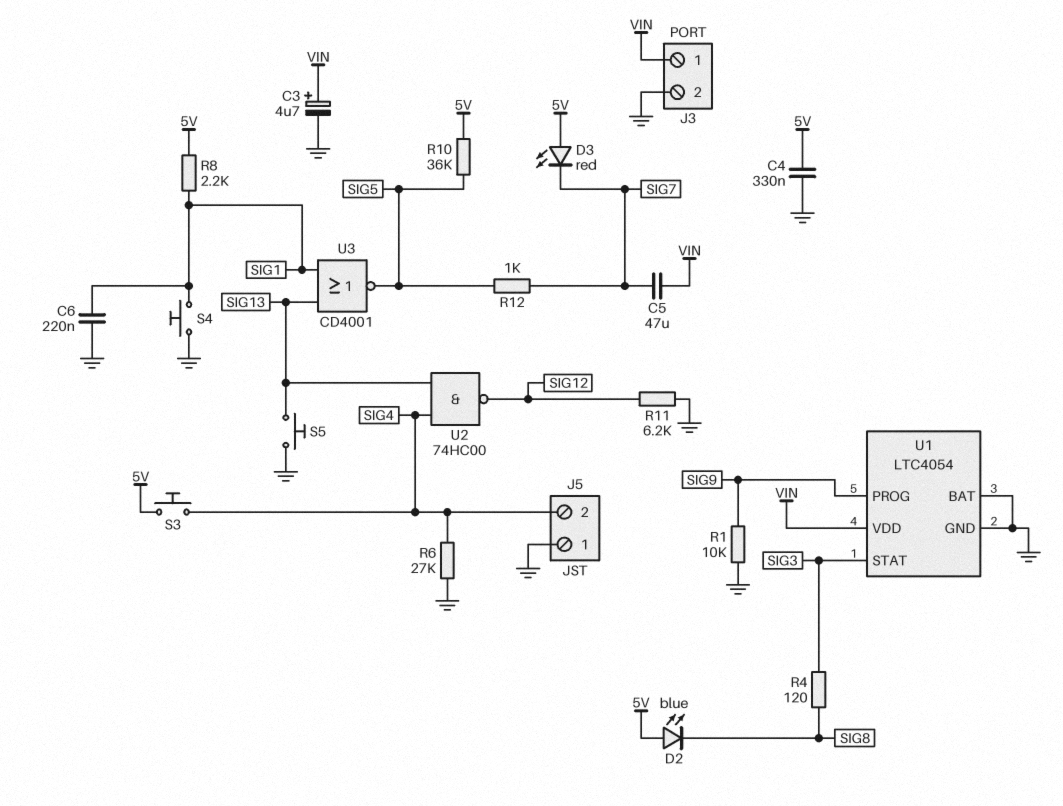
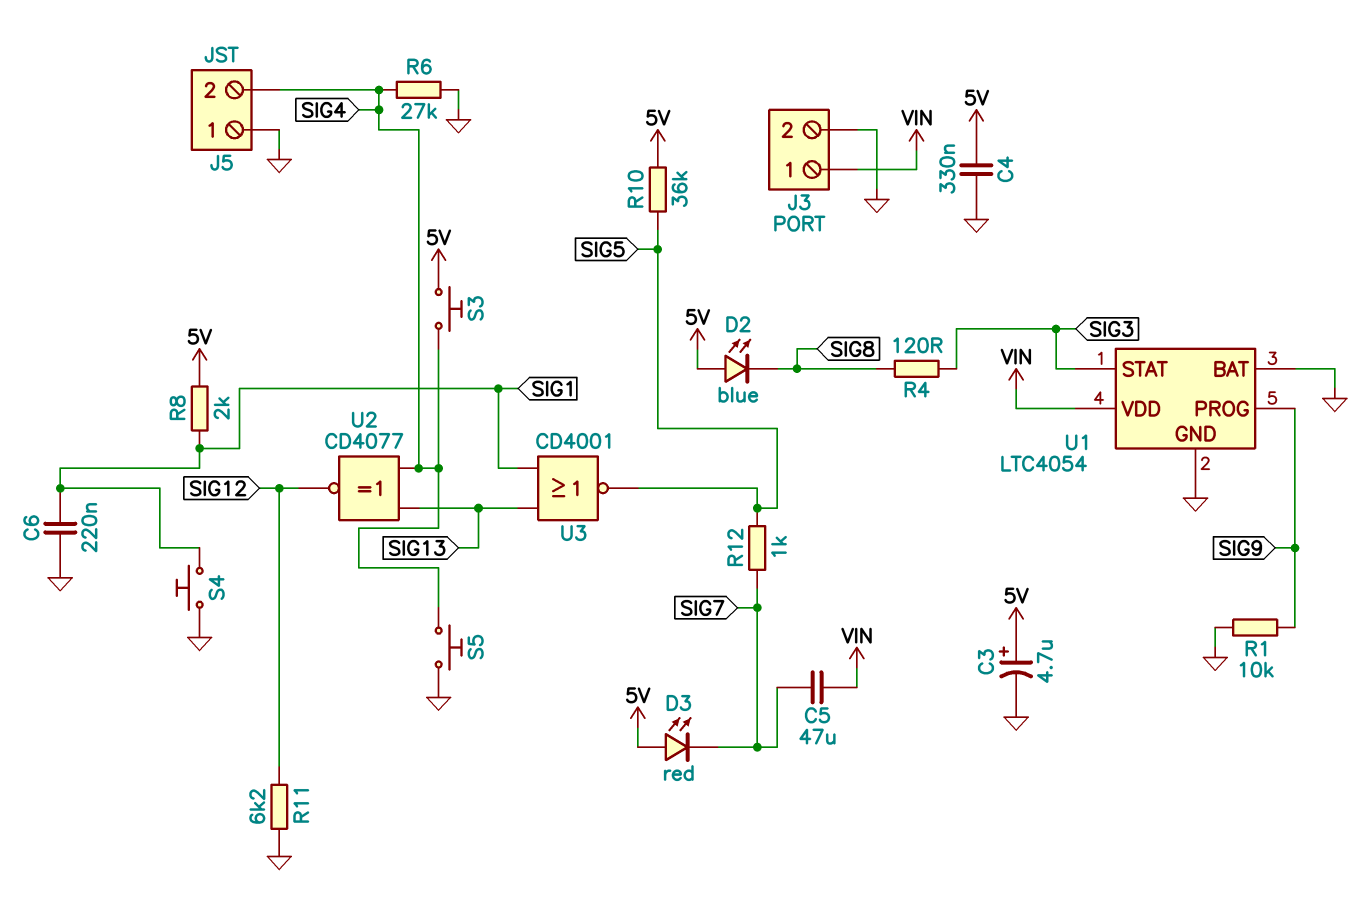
C3: 4.7uF (plus VIN, minus GND) -> 4.7uF (plus 5V, minus GND)
R8: 2.2k (5V, SIG1) -> 2k (5V, SIG1)
S5: button (GND, SIG13) -> button (GND, SIG4)
U2: NAND 74HC00 (in SIG4, in SIG13, out SIG12) -> XNOR CD4077 (in SIG4, in SIG13, out SIG12)

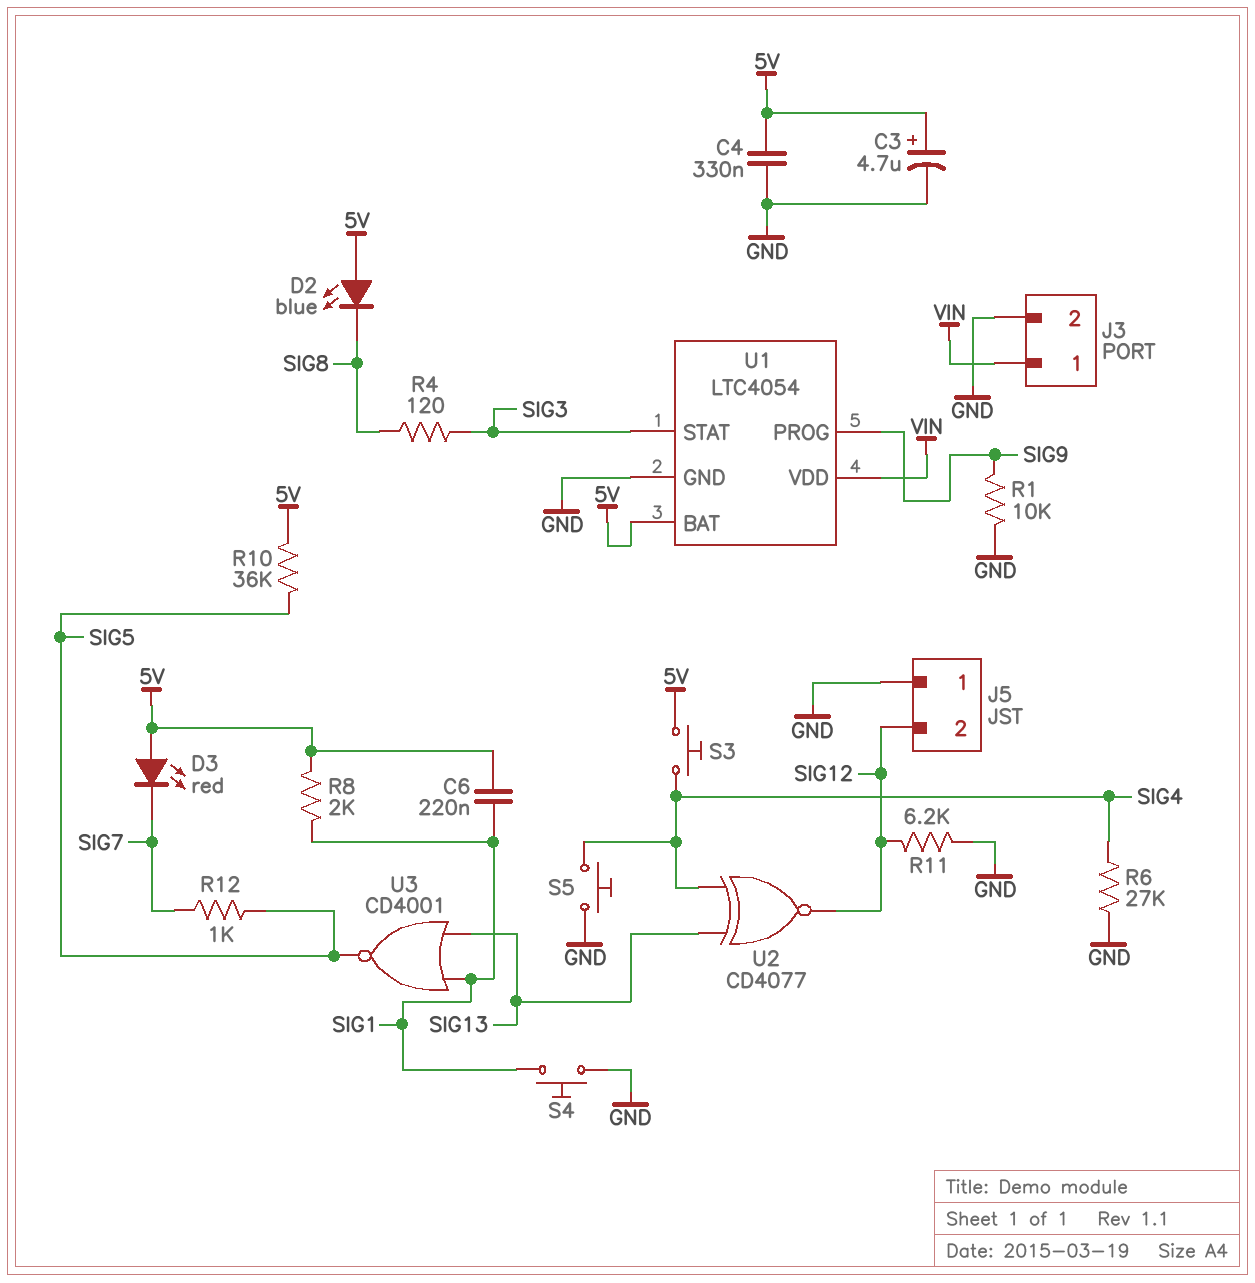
C5: 47uF (SIG7, VIN) -> none
C6: 220nF (GND, SIG1) -> 220nF (5V, SIG1)
J5 pin 2: SIG4 -> SIG12
U1 pin BAT: GND -> 5V

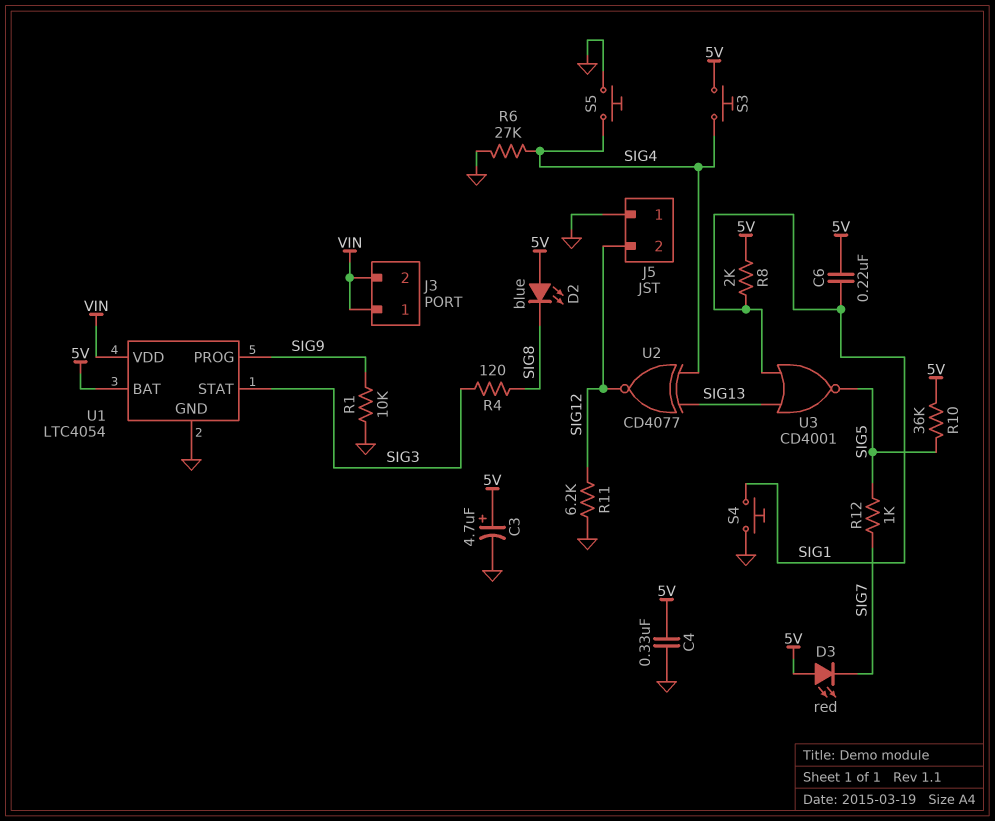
J3 pin 2: GND -> VIN

